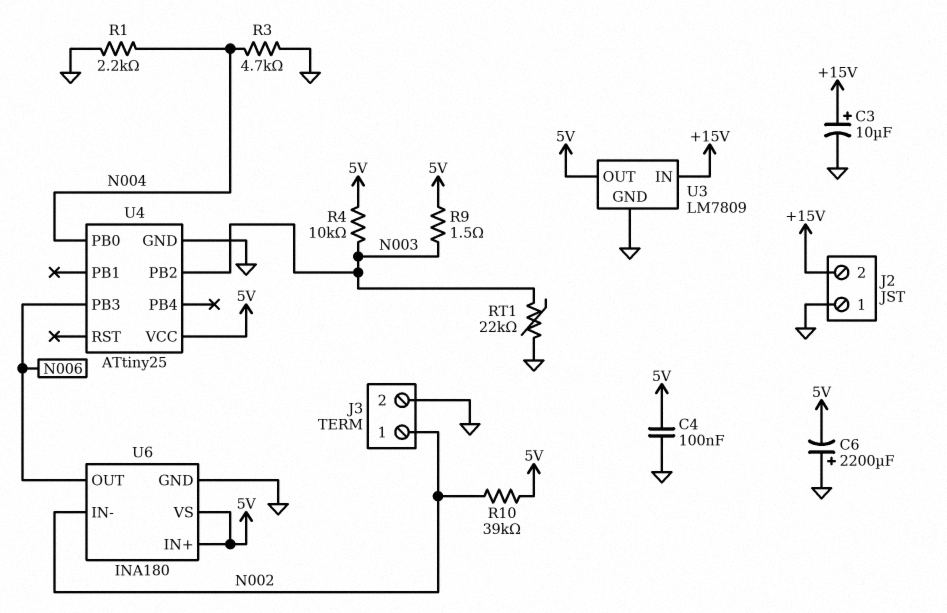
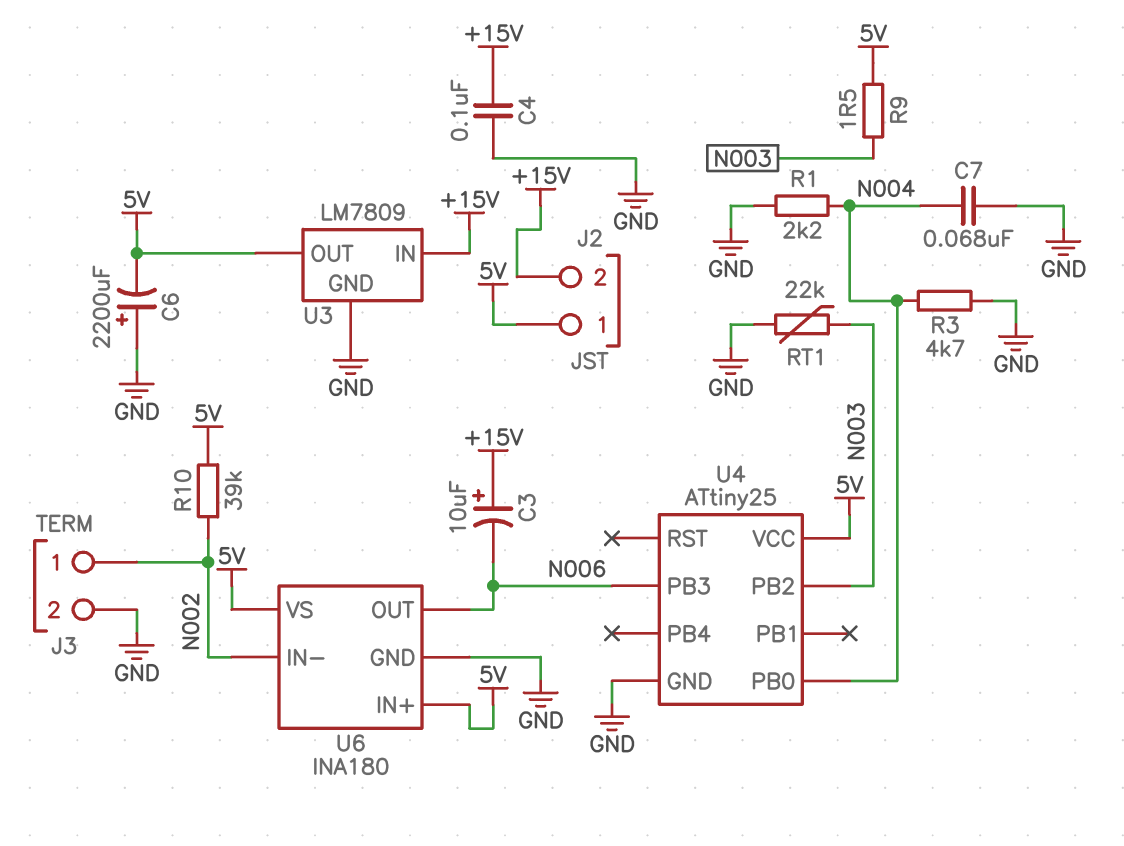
C3: 10uF (plus +15V, minus GND) -> 10uF (plus +15V, minus N006)
C4: 100nF (5V, GND) -> 100nF (+15V, GND)
C7: none -> 68nF (GND, N004)
J2 pin 1: GND -> 5V
R4: 10k (5V, N003) -> none

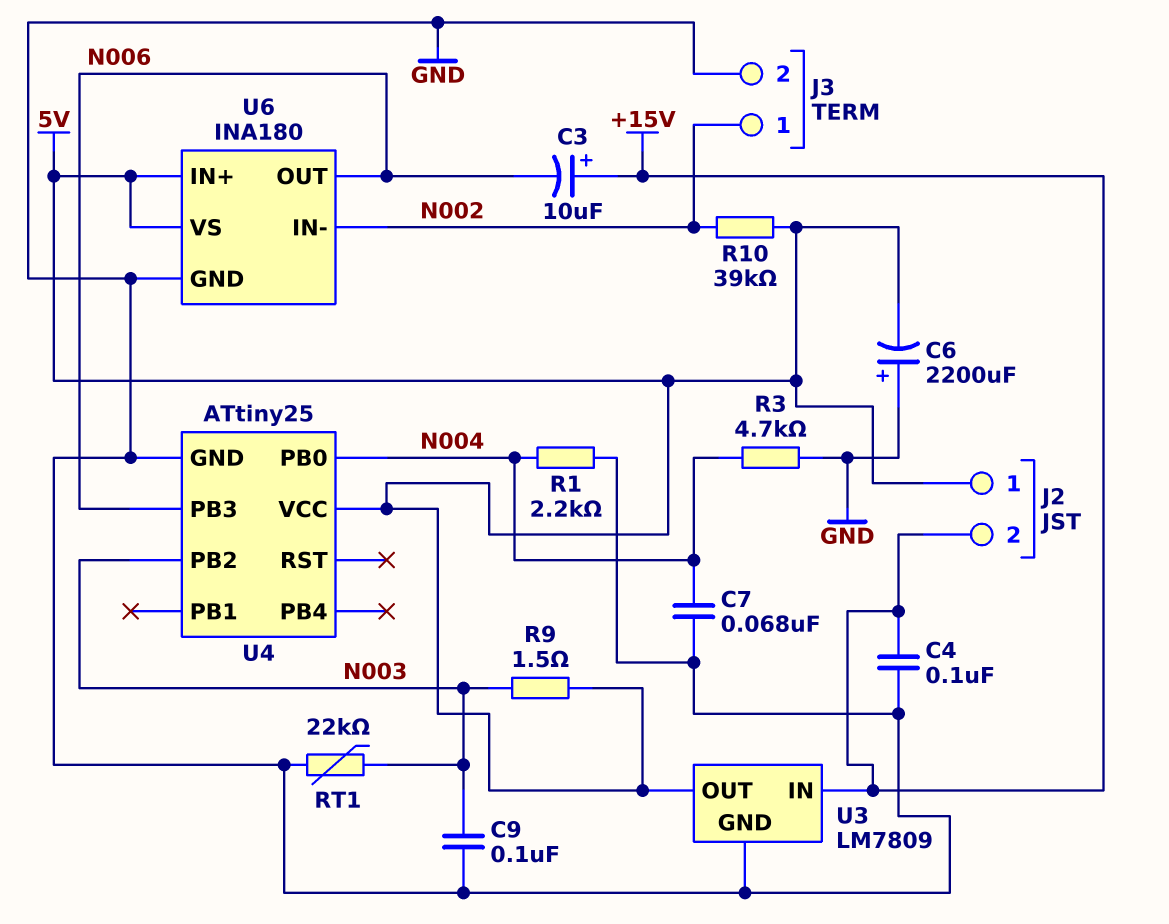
C9: none -> 100nF (GND, N003)

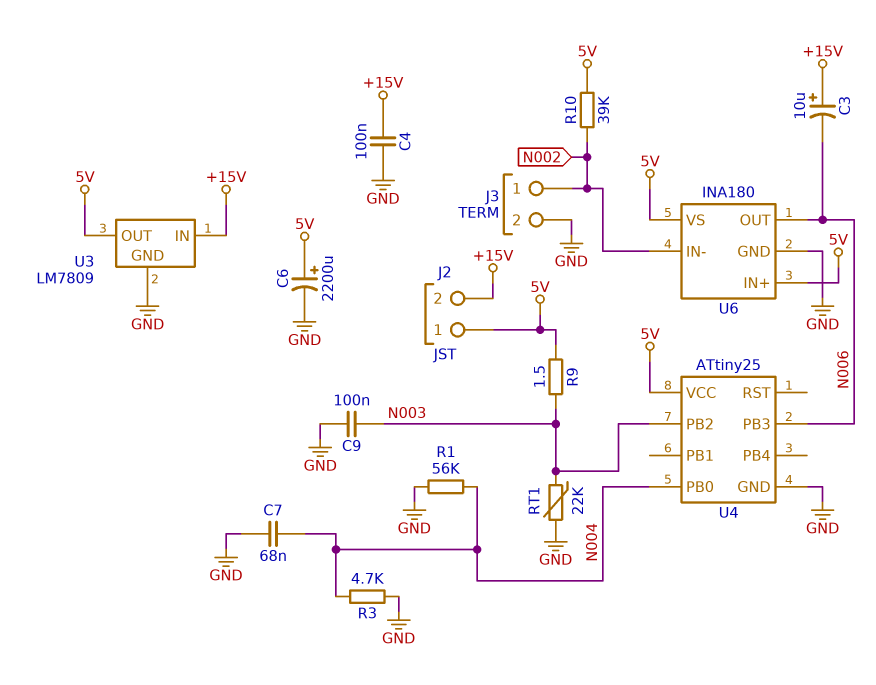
C6: 2200uF (plus GND, minus 5V) -> 2200uF (plus 5V, minus GND)
R1: 2.2k (GND, N004) -> 56k (GND, N004)

